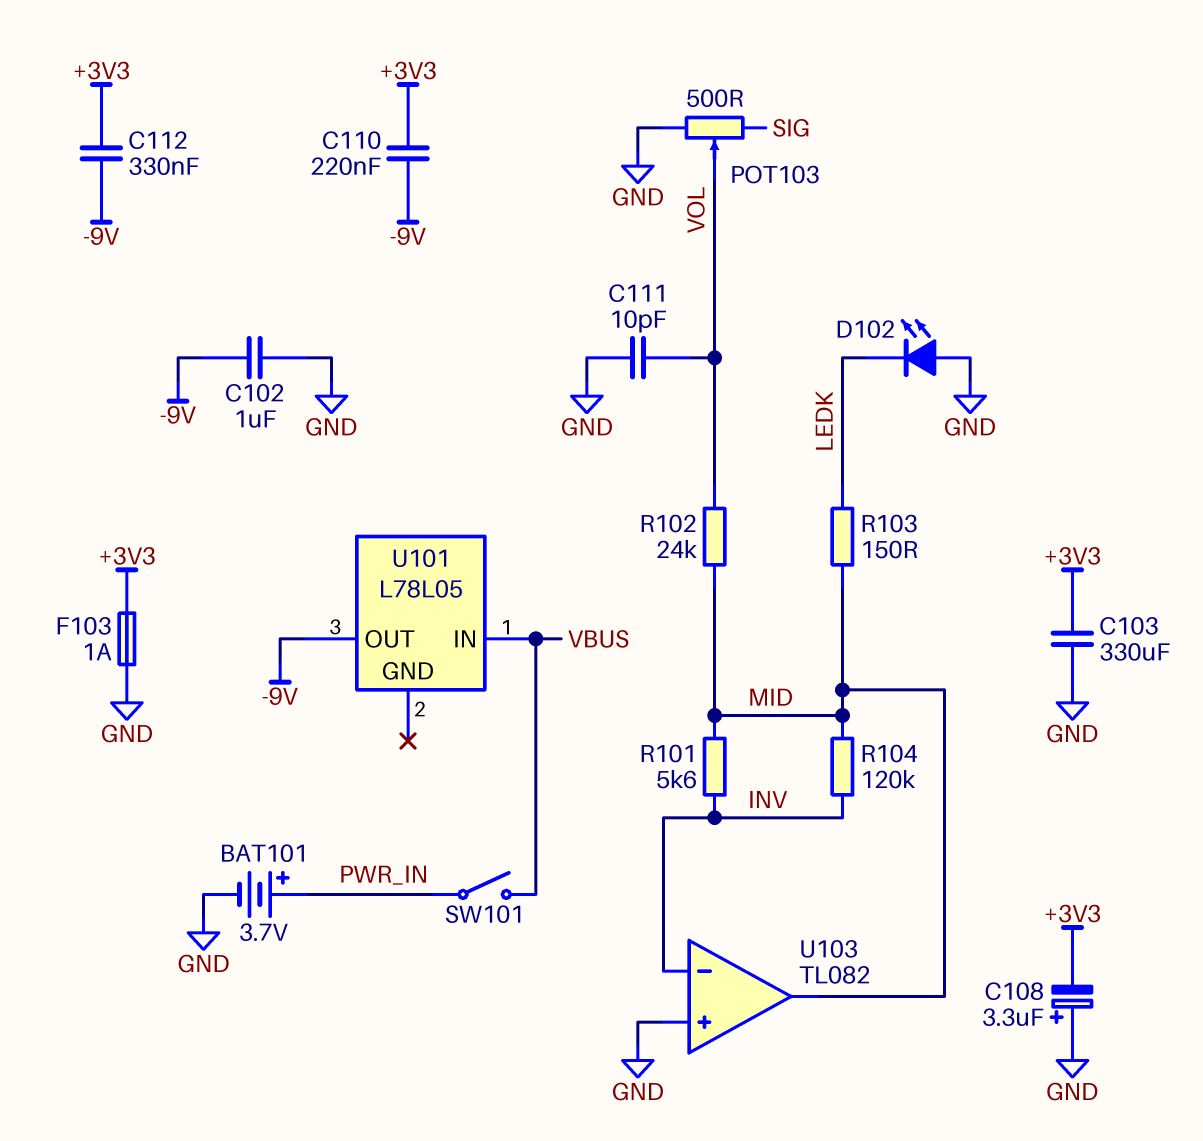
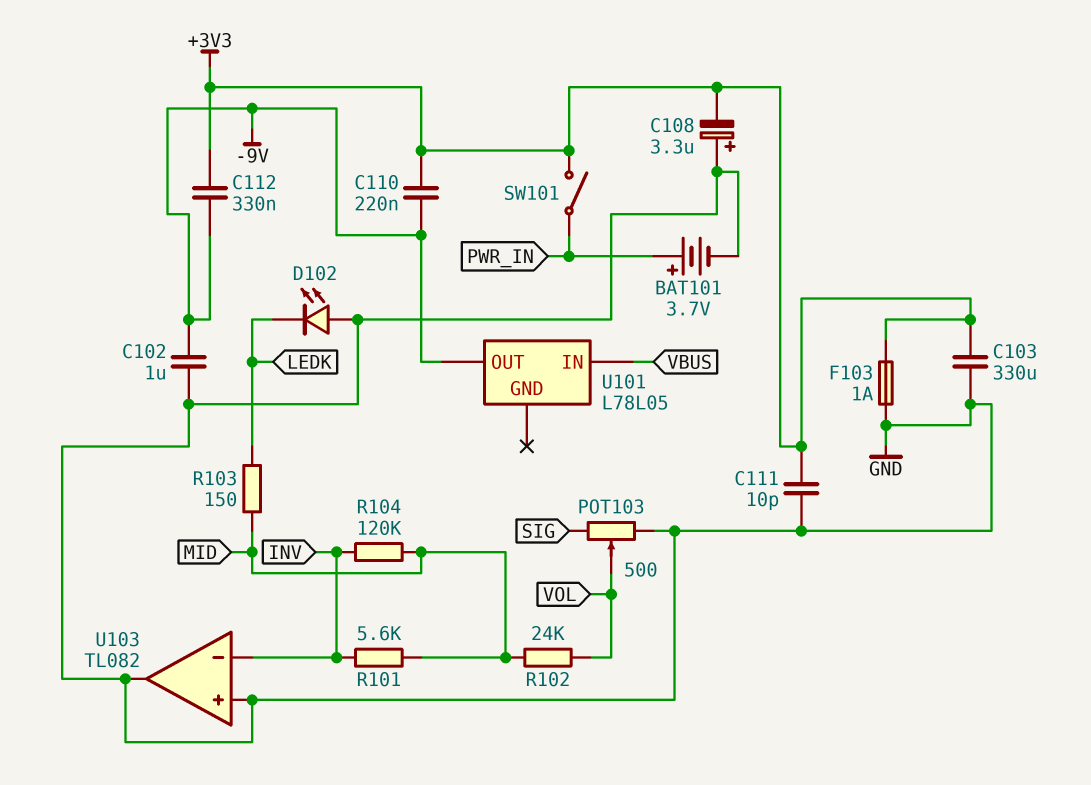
C111: 10pF (GND, VOL) -> 10pF (+3V3, GND)
SW101: switch (PWR_IN, VBUS) -> switch (+3V3, PWR_IN)
U103 pin out: MID -> GND

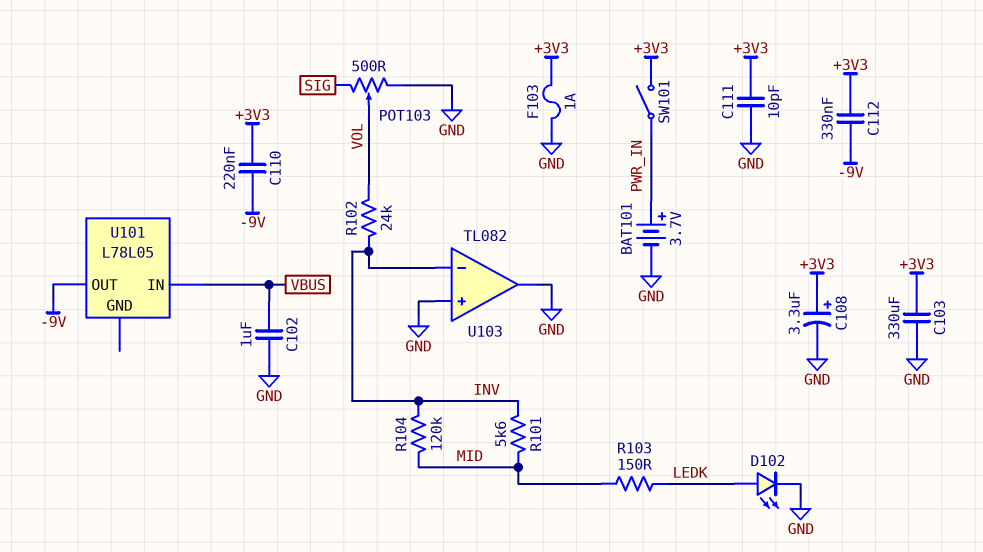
C102: 1uF (-9V, GND) -> 1uF (GND, VBUS)
C108: 3.3uF (plus GND, minus +3V3) -> 3.3uF (plus +3V3, minus GND)
D102: LED (A GND, K LEDK) -> LED (A LEDK, K GND)
R102: 24k (MID, VOL) -> 24k (INV, VOL)

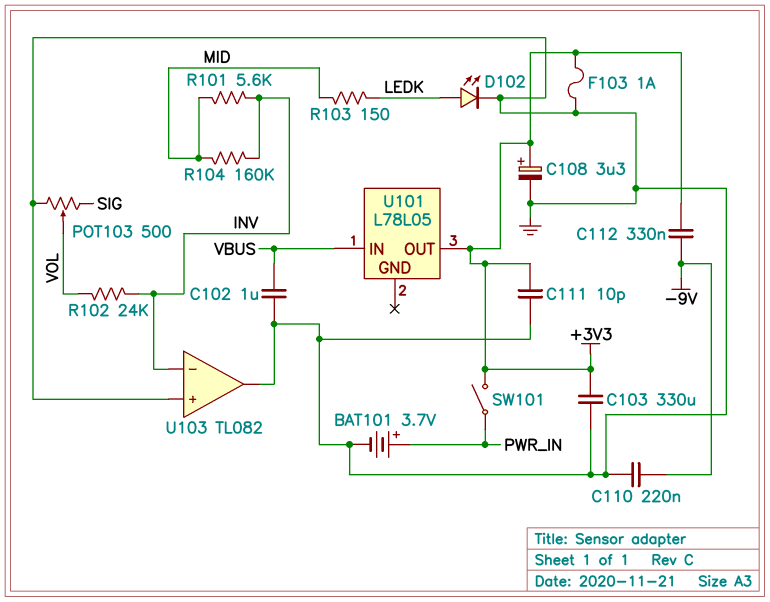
C110: 220nF (+3V3, -9V) -> 220nF (-9V, GND)
R104: 120k (INV, MID) -> 160k (INV, MID)
U101 pin OUT: -9V -> +3V3

